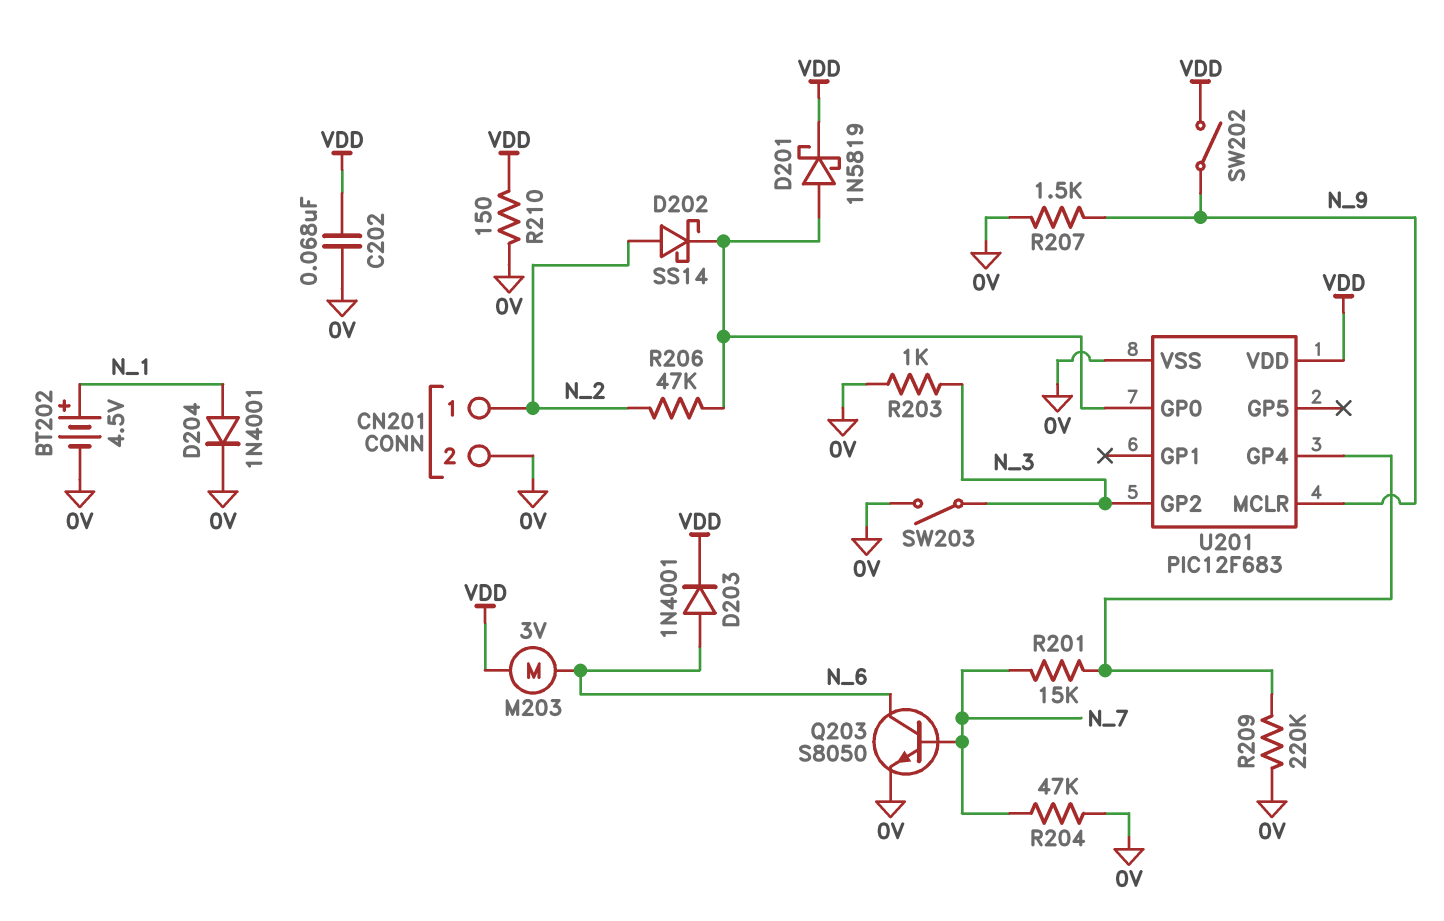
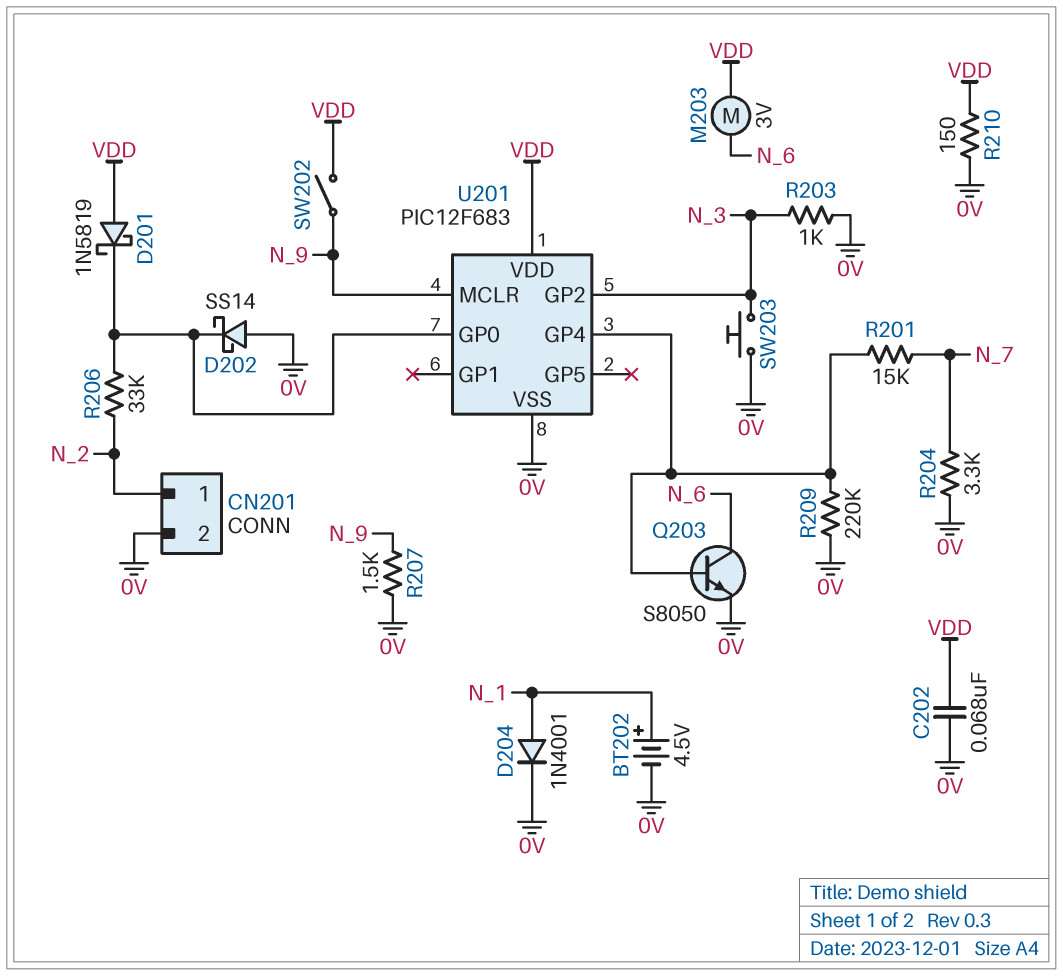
D201: schottky 1N5819 (A U201/GP0, K VDD) -> schottky 1N5819 (A VDD, K U201/GP0)
D202: schottky SS14 (A N_2, K U201/GP0) -> schottky SS14 (A 0V, K U201/GP0)
D203: diode 1N4001 (A N_6, K VDD) -> none
Q203: NPN S8050 (B N_7, C N_6, E 0V) -> NPN S8050 (B U201/GP4, C N_6, E 0V)
R204: 47k (0V, N_7) -> 3.3k (0V, N_7)
R206: 47k (N_2, U201/GP0) -> 33k (N_2, U201/GP0)
SW203: switch (0V, N_3) -> button (0V, N_3)

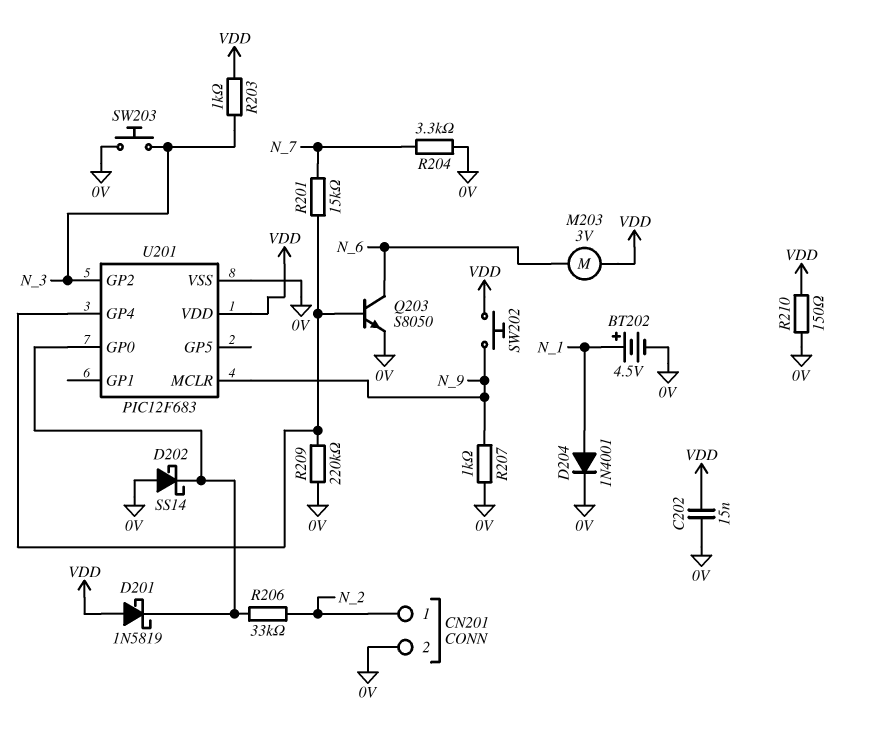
C202: 68nF (0V, VDD) -> 15nF (0V, VDD)
R203: 1k (0V, N_3) -> 1k (N_3, VDD)
R207: 1.5k (0V, N_9) -> 1k (0V, N_9)
SW202: switch (N_9, VDD) -> button (N_9, VDD)

